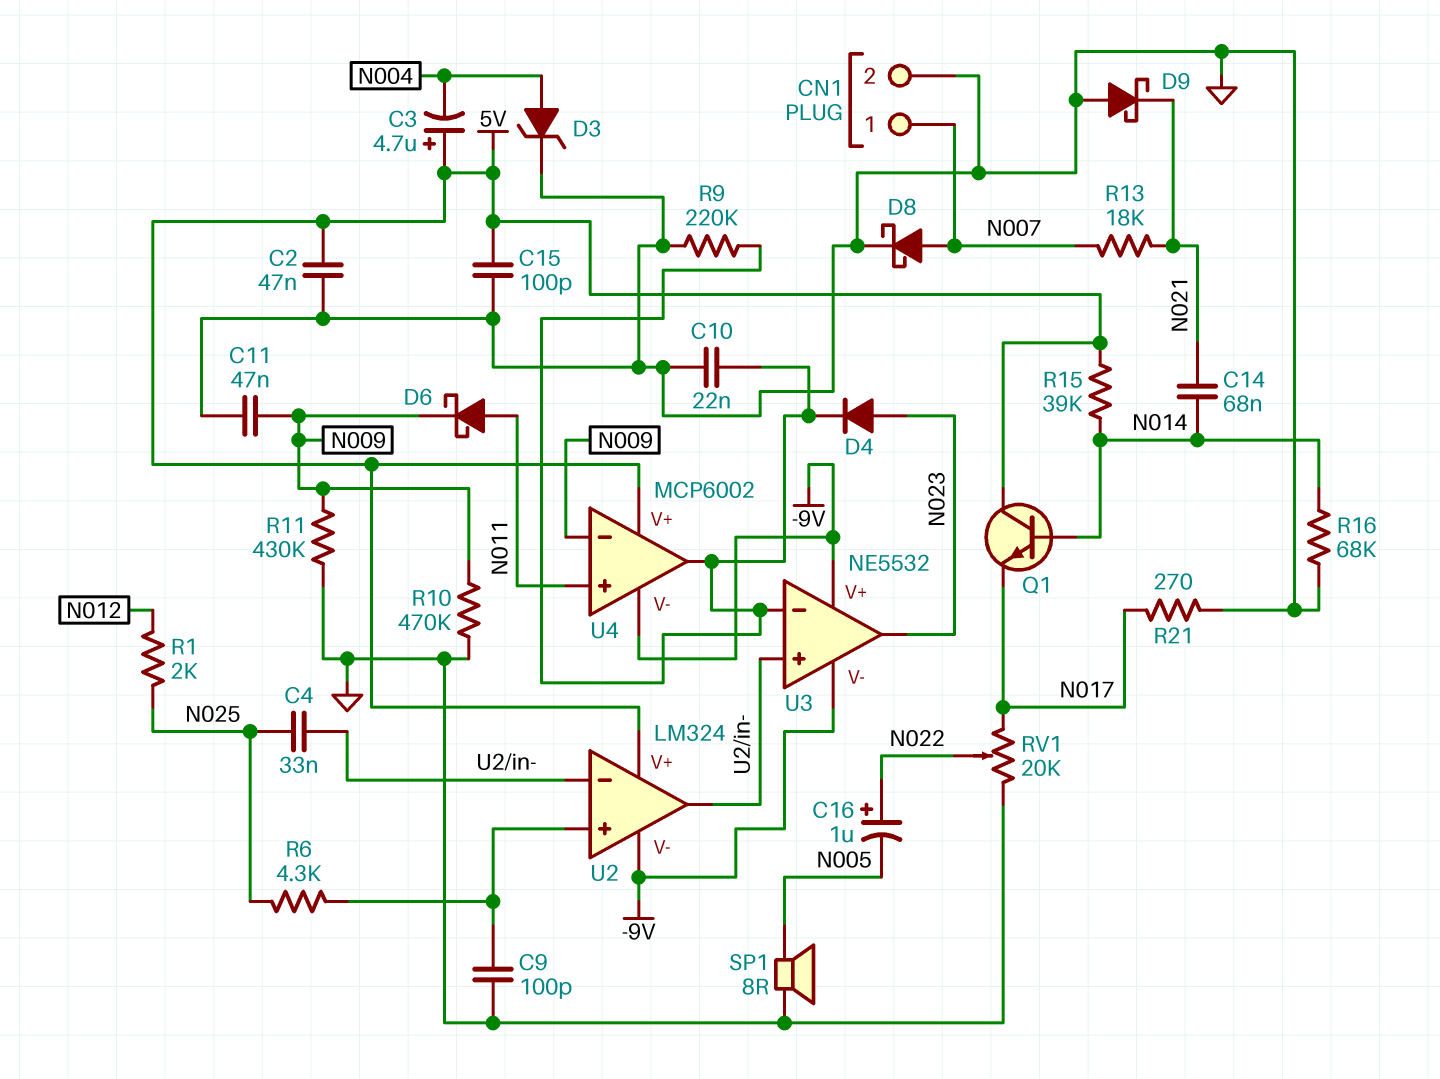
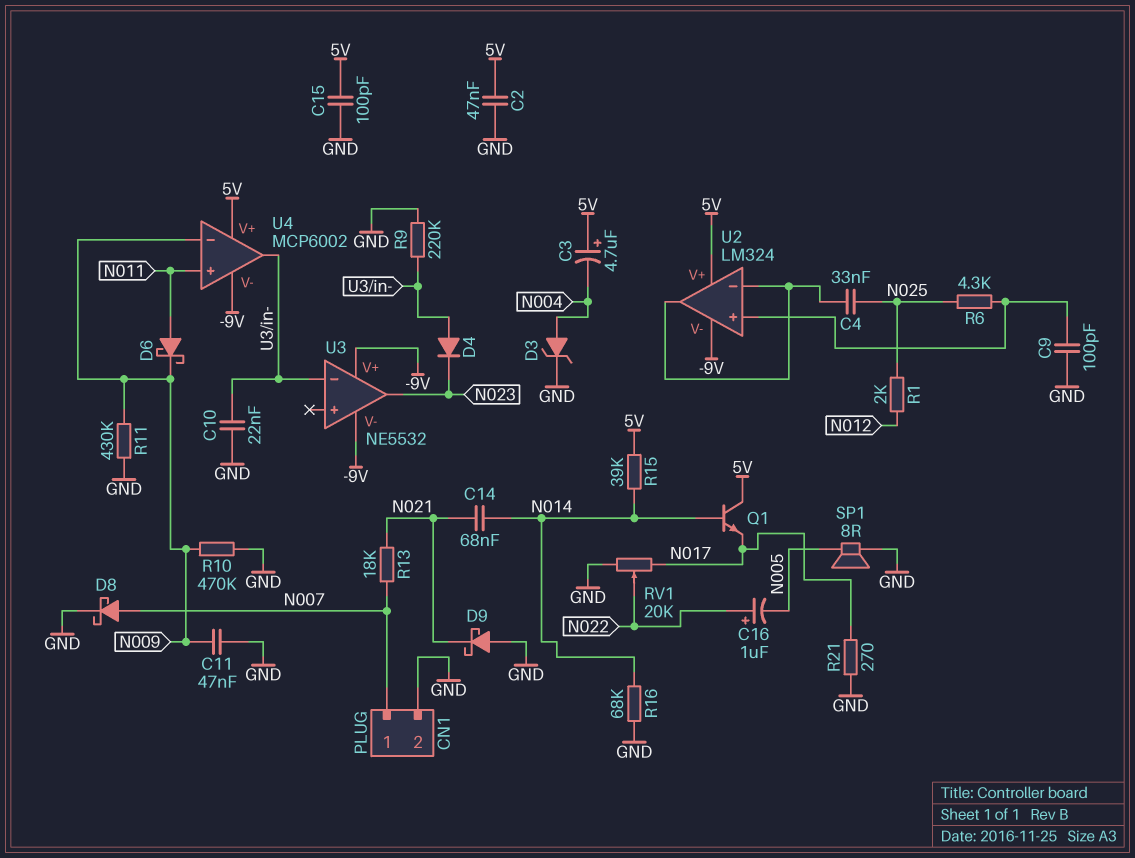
D4: diode (A N023, K U3/in-) -> diode (A U3/in-, K N023)
U3 pin in+: U2/in- -> none

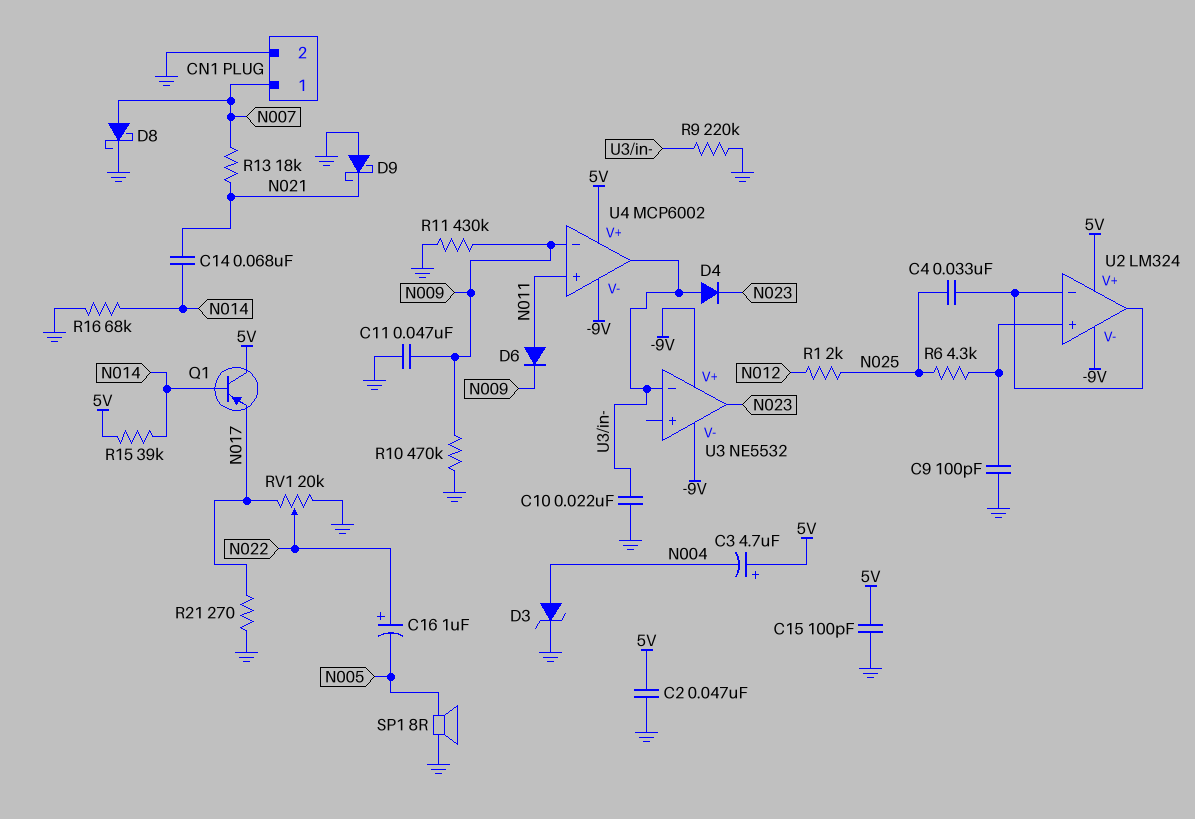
D6: schottky (A N011, K N009) -> diode (A N011, K N009)
Q1: NPN (B N014, C 5V, E N017) -> PNP (B N014, C 5V, E N017)

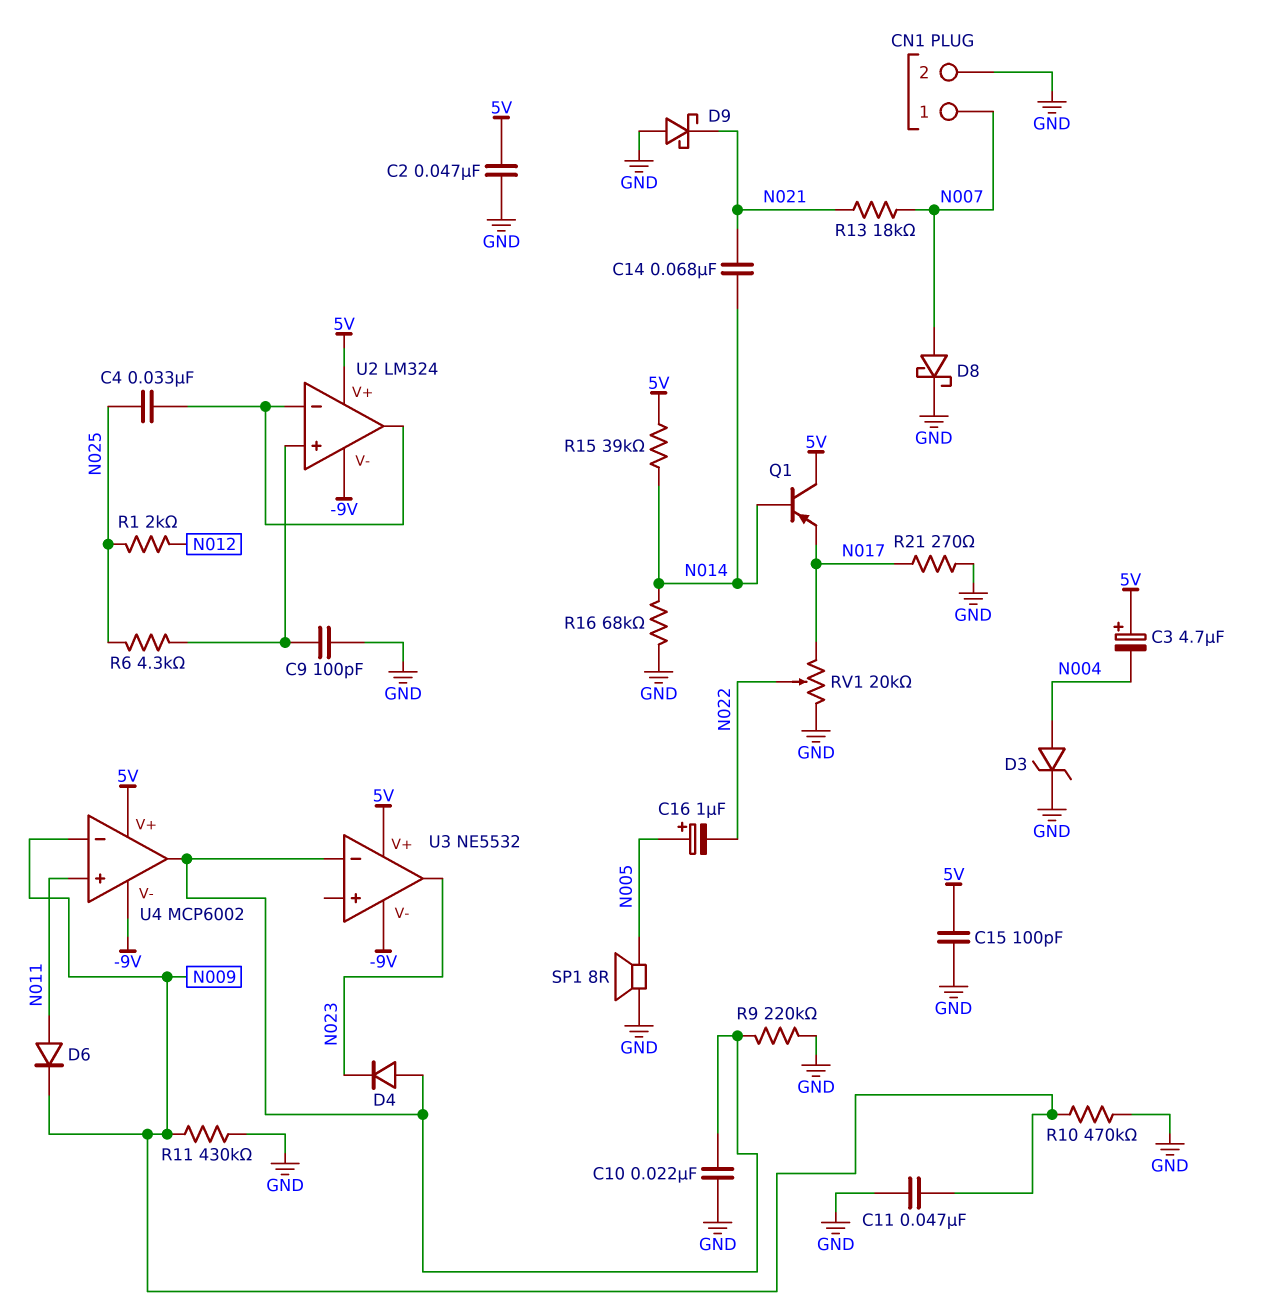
C16: 1uF (plus N022, minus N005) -> 1uF (plus N005, minus N022)
U3 pin V+: -9V -> 5V

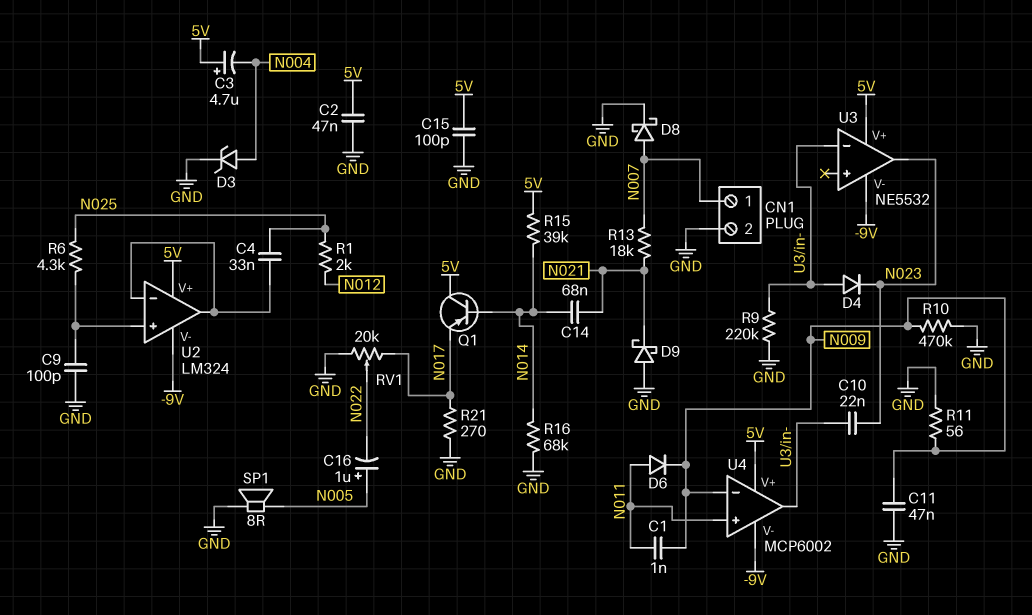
C1: none -> 1nF (N009, N011)
C10: 22nF (GND, U3/in-) -> 22nF (N023, U3/in-)
R11: 430k (GND, N009) -> 56 (GND, N009)

